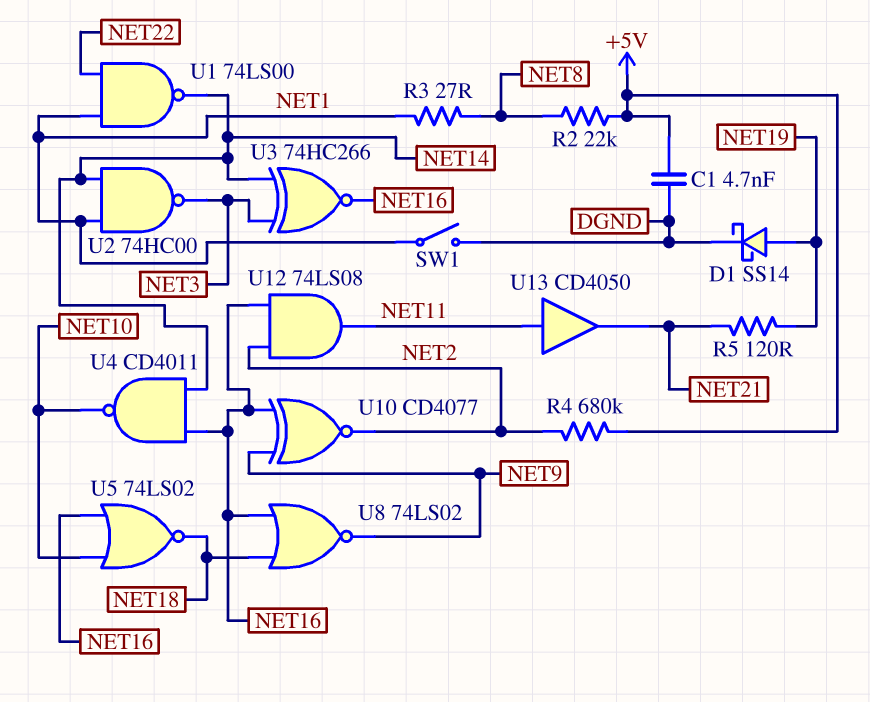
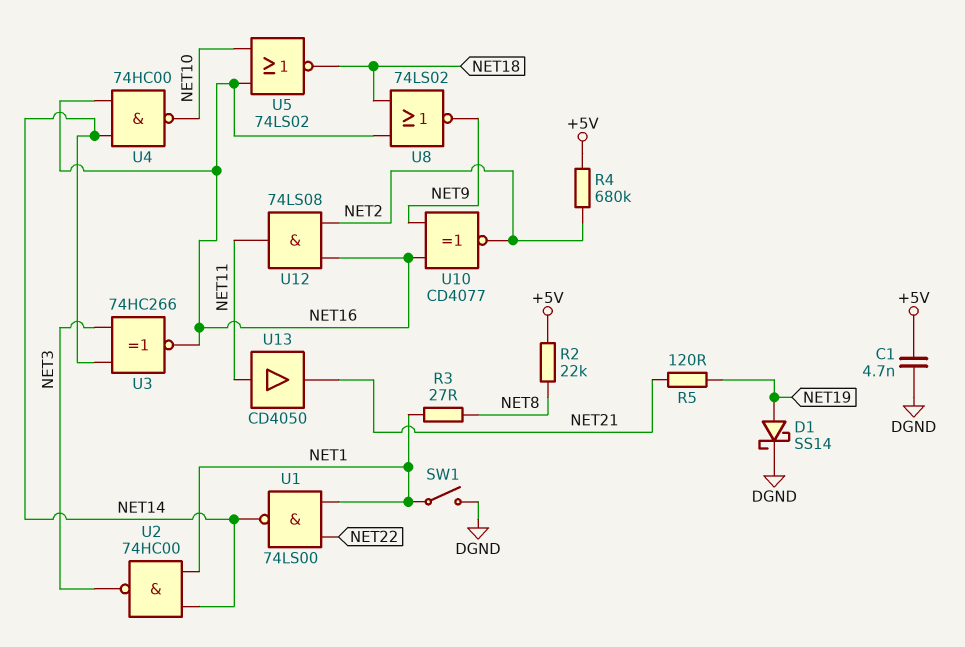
U4: NAND CD4011 (in NET14, in NET16, out NET10) -> NAND 74HC00 (in NET14, in NET16, out NET10)

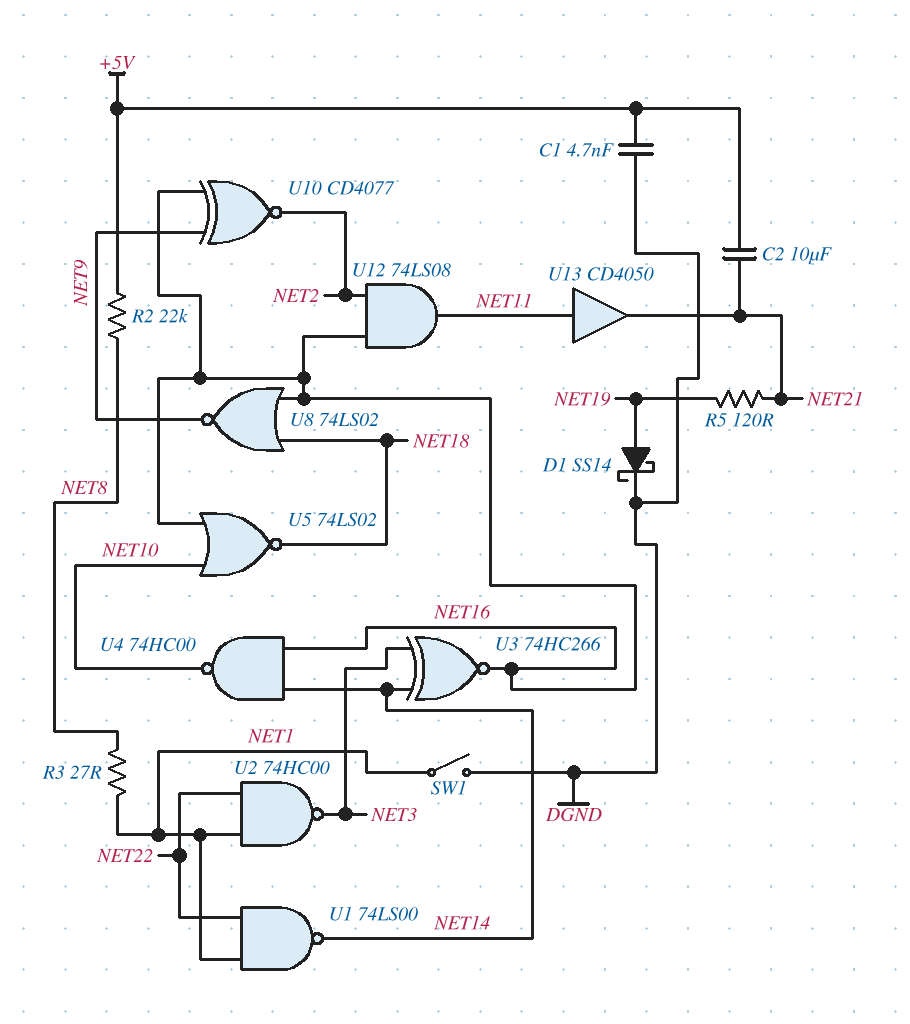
C2: none -> 10uF (+5V, NET21)
R4: 680k (+5V, NET2) -> none
U2: NAND 74HC00 (in NET1, in NET14, out NET3) -> NAND 74HC00 (in NET1, in NET22, out NET3)

